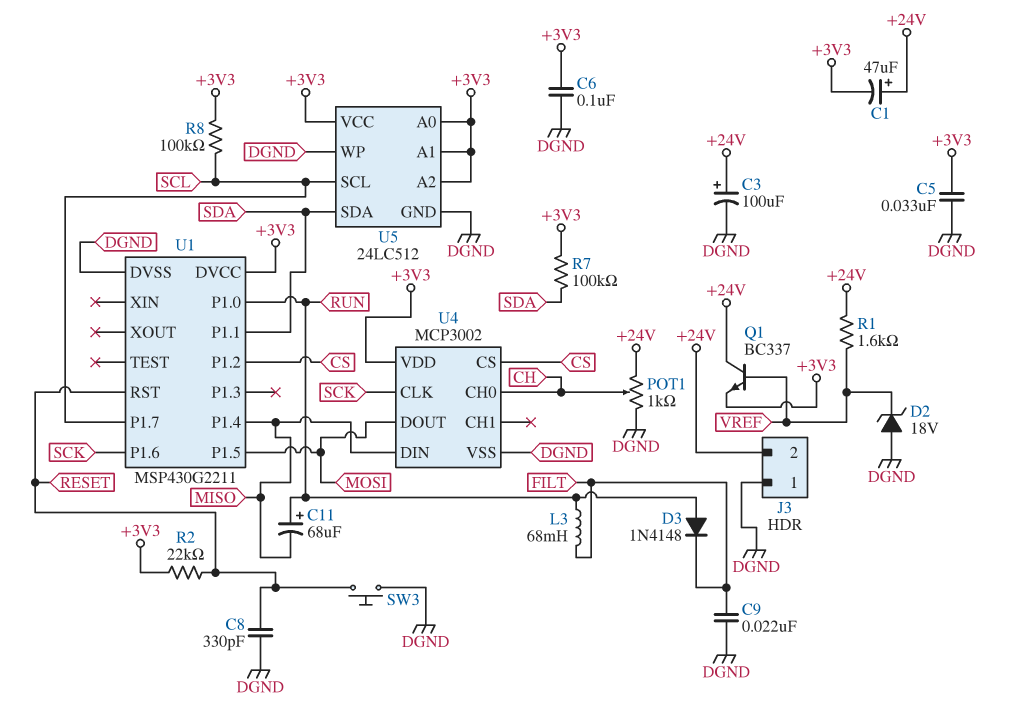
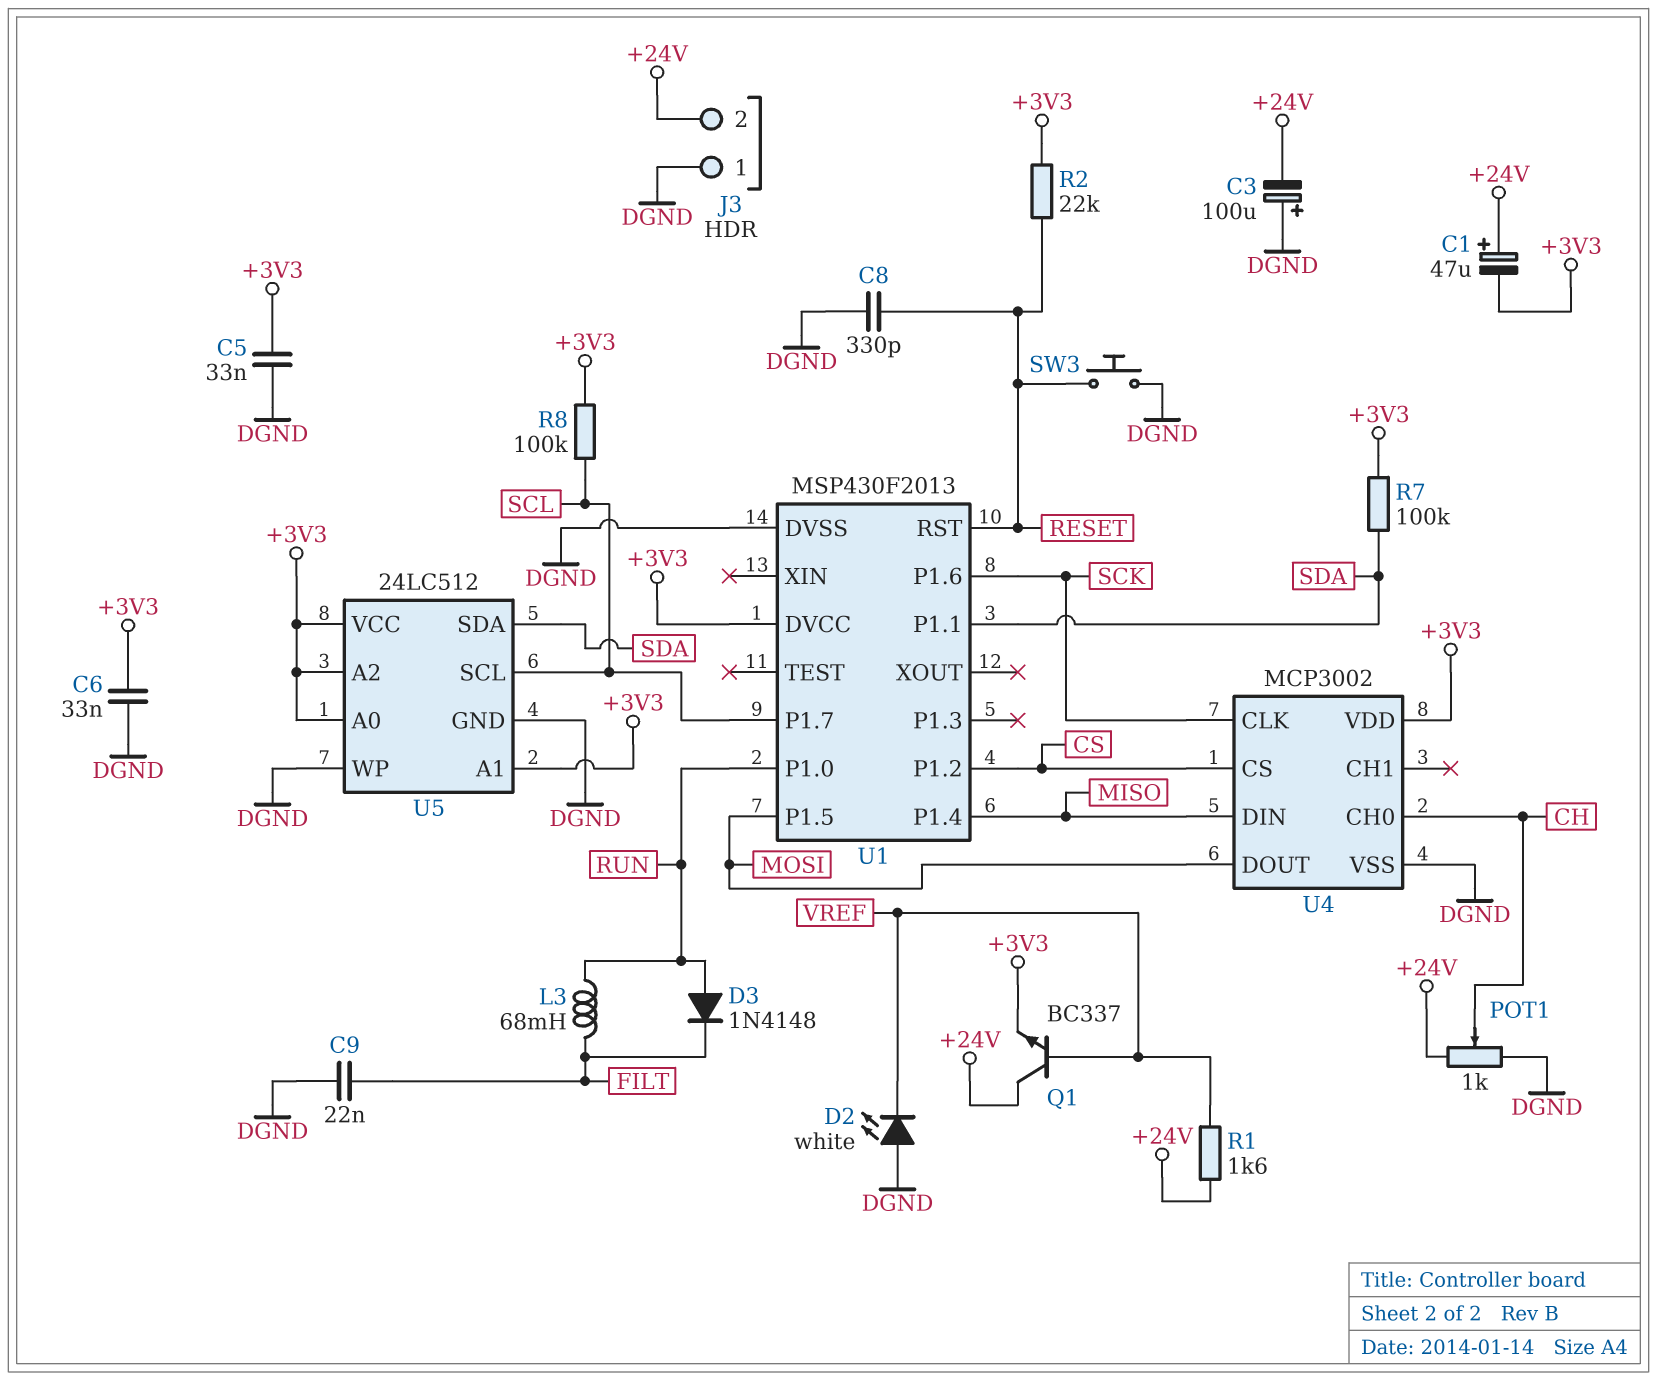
C3: 100uF (plus +24V, minus DGND) -> 100uF (plus DGND, minus +24V)
C6: 100nF (+3V3, DGND) -> 33nF (+3V3, DGND)
C11: 68uF (plus RUN, minus MISO) -> none
D2: zener 18V (A DGND, K VREF) -> LED white (A DGND, K VREF)
U1: MSP430G2211 -> MSP430F2013

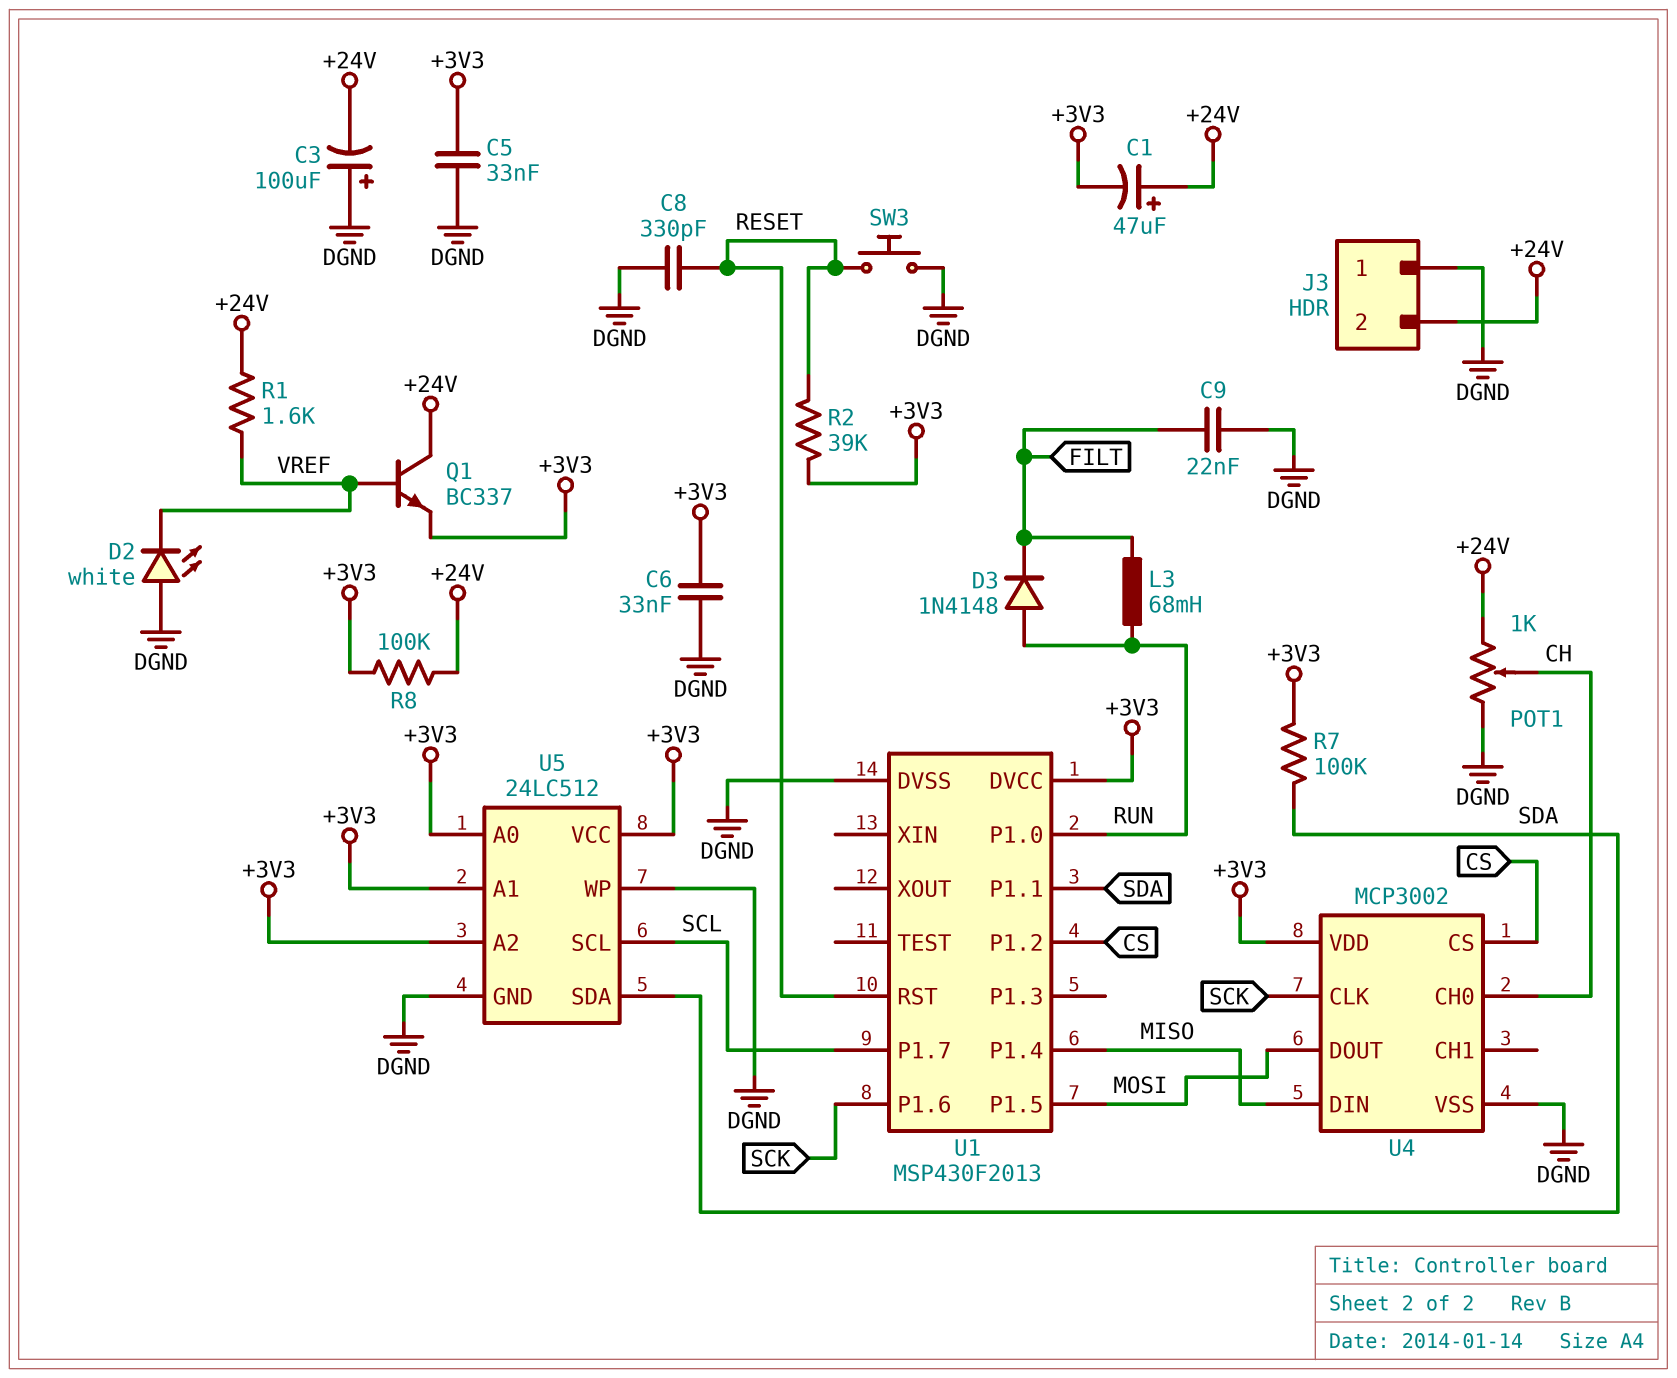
R2: 22k (+3V3, RESET) -> 39k (+3V3, RESET)
R8: 100k (+3V3, SCL) -> 100k (+3V3, +24V)

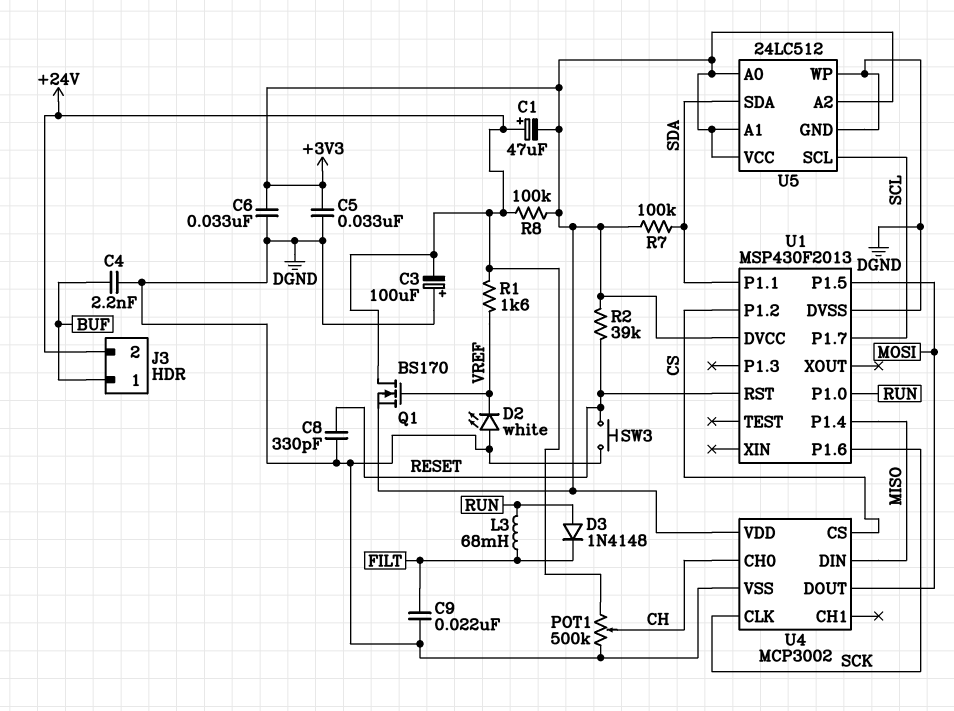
C4: none -> 2.2nF (BUF, DGND)
J3 pin 1: DGND -> BUF
POT1: 1k (+24V, DGND, wiper CH) -> 500k (+24V, DGND, wiper CH)
Q1: NPN BC337 (B VREF, C +24V, E +3V3) -> NMOS BS170 (G VREF, D +24V, S +3V3)

